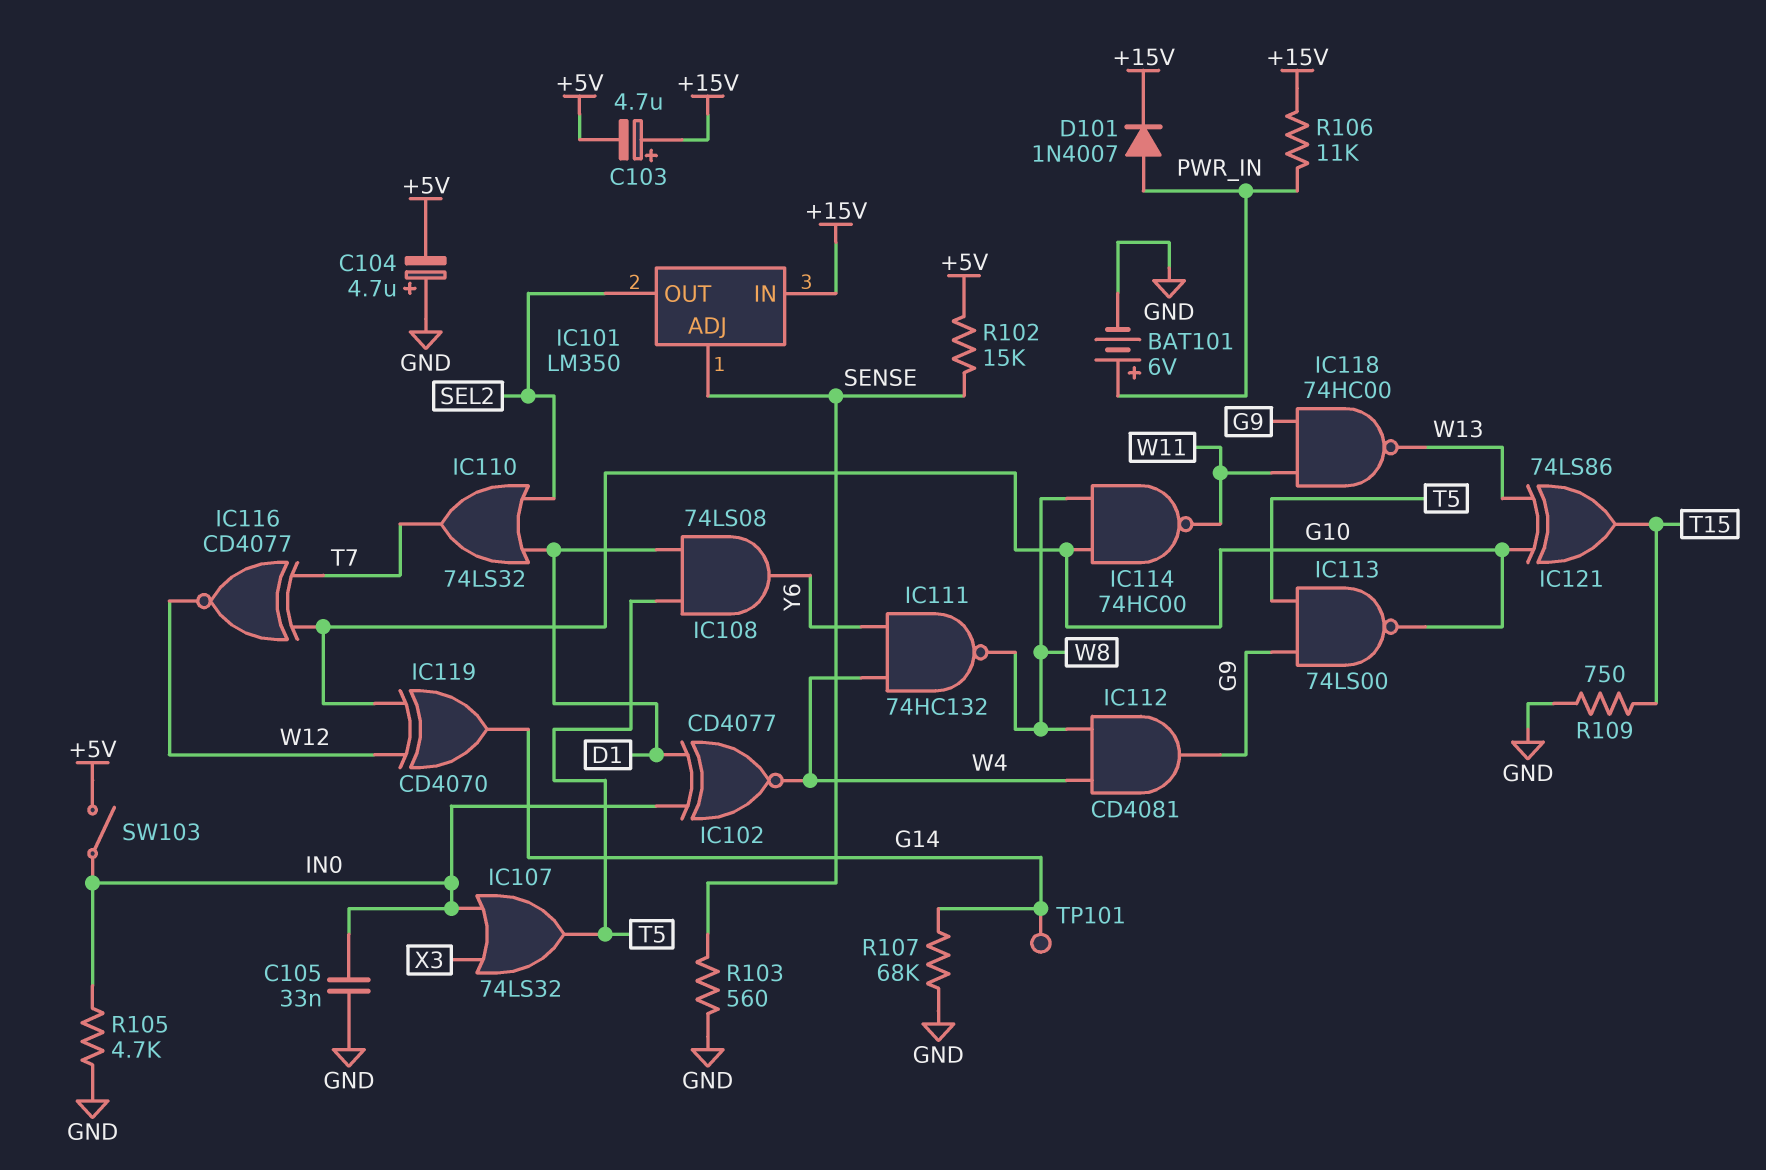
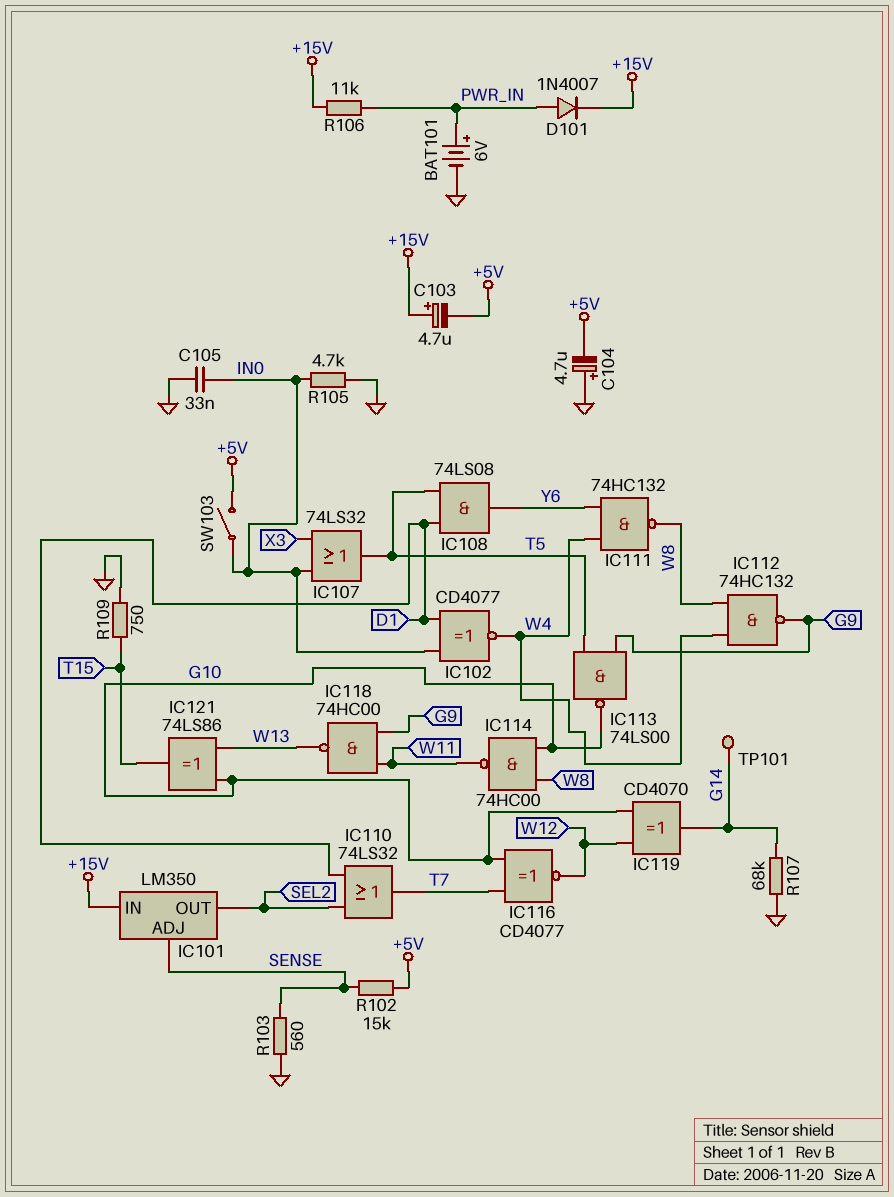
IC112: AND CD4081 (in W4, in W8, out G9) -> NAND 74HC132 (in W4, in W8, out G9)

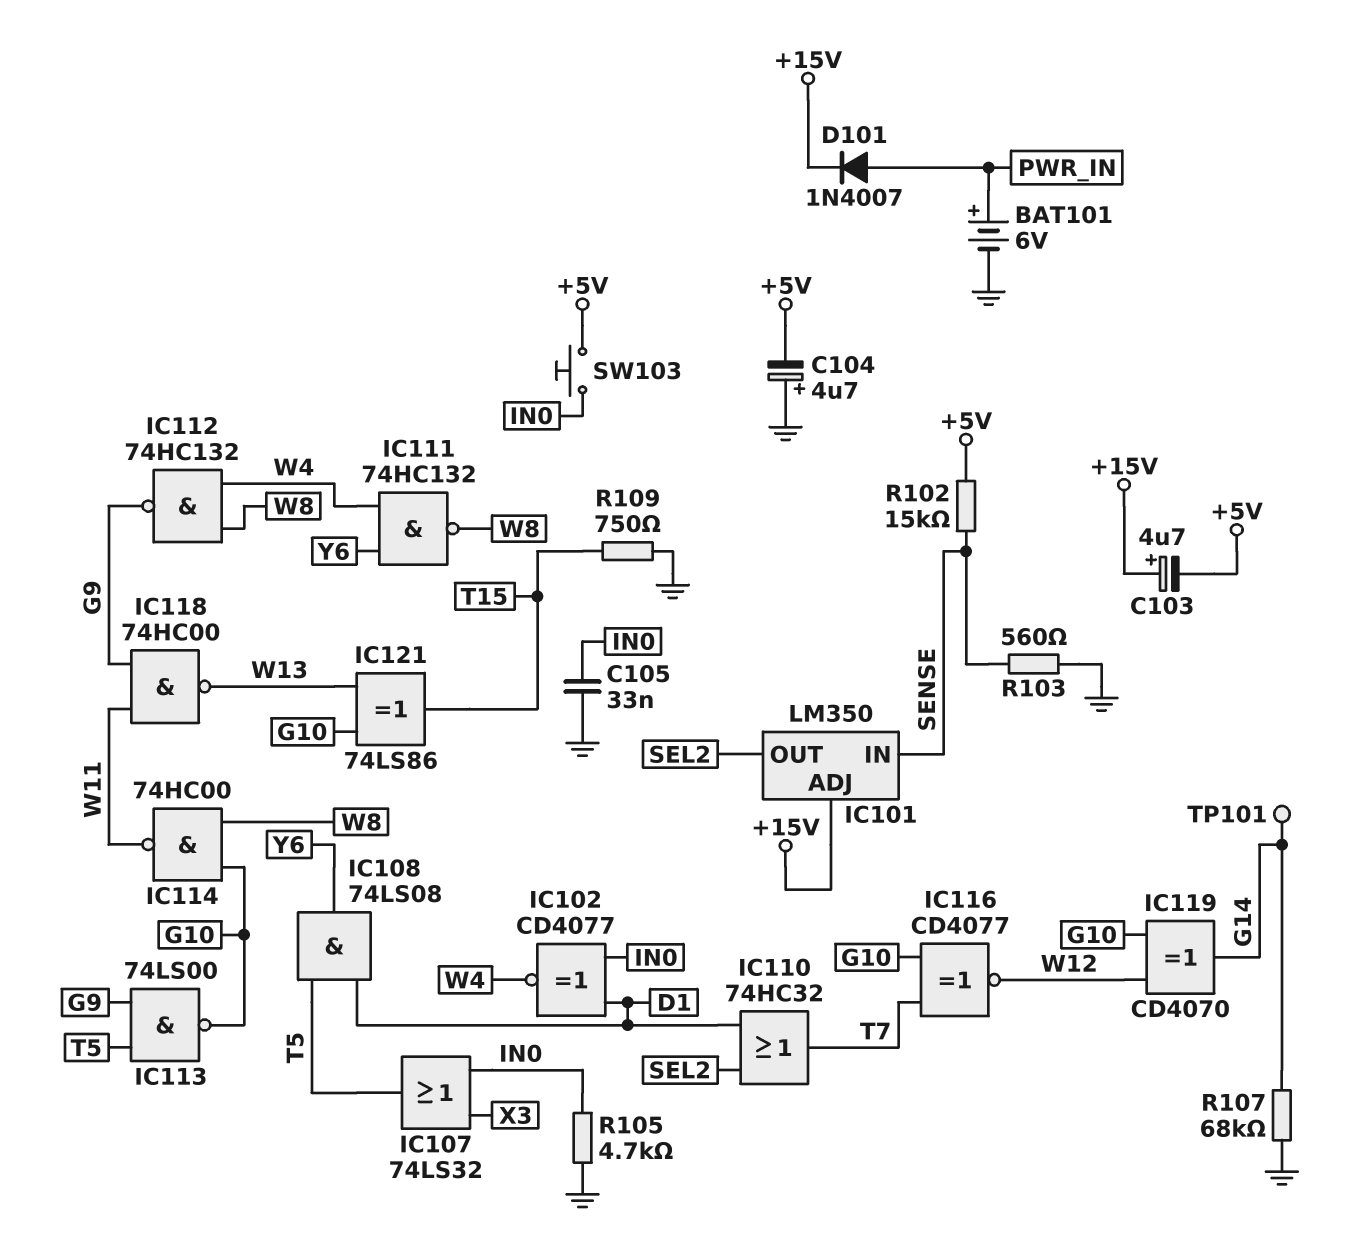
IC101 pin ADJ: SENSE -> +15V
IC101 pin IN: +15V -> SENSE
IC110: OR 74LS32 (in D1, in SEL2, out T7) -> OR 74HC32 (in D1, in SEL2, out T7)
R106: 11k (+15V, PWR_IN) -> none
SW103: switch (+5V, IN0) -> button (+5V, IN0)

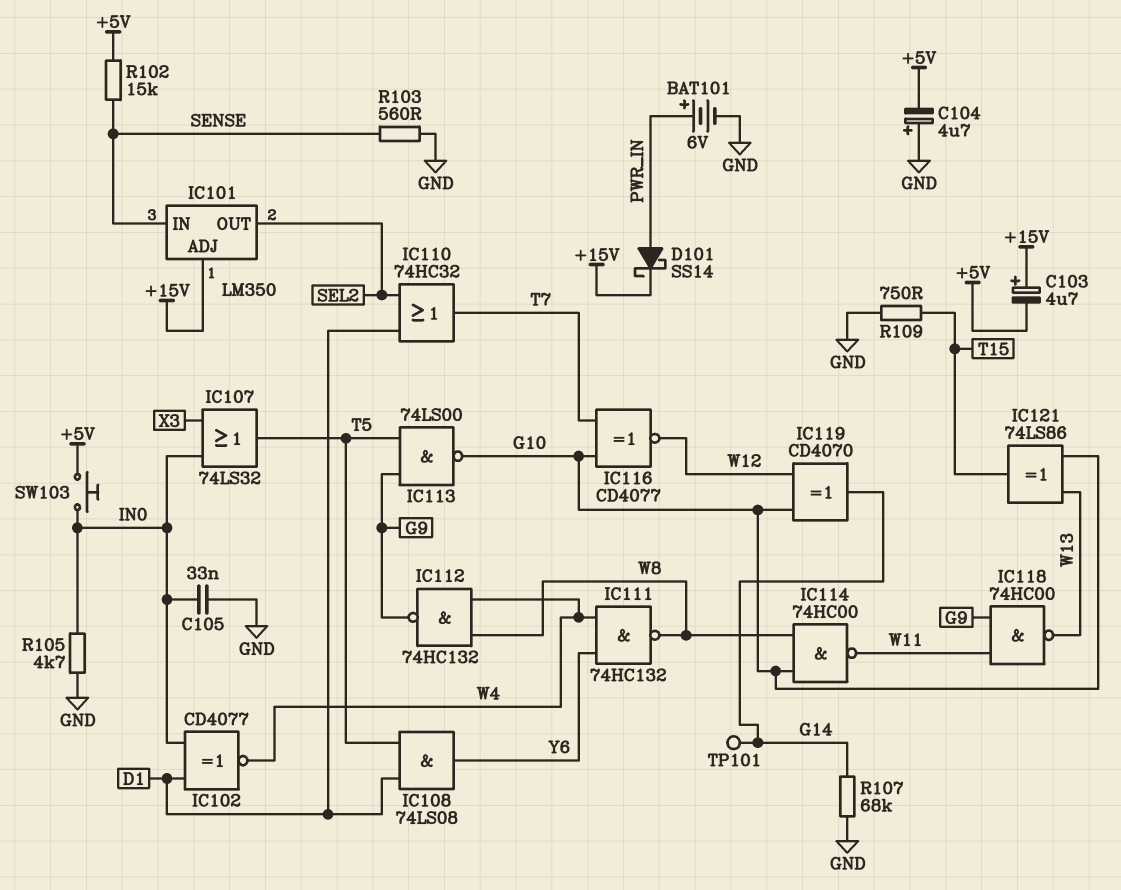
D101: diode 1N4007 (A PWR_IN, K +15V) -> schottky SS14 (A PWR_IN, K +15V)

